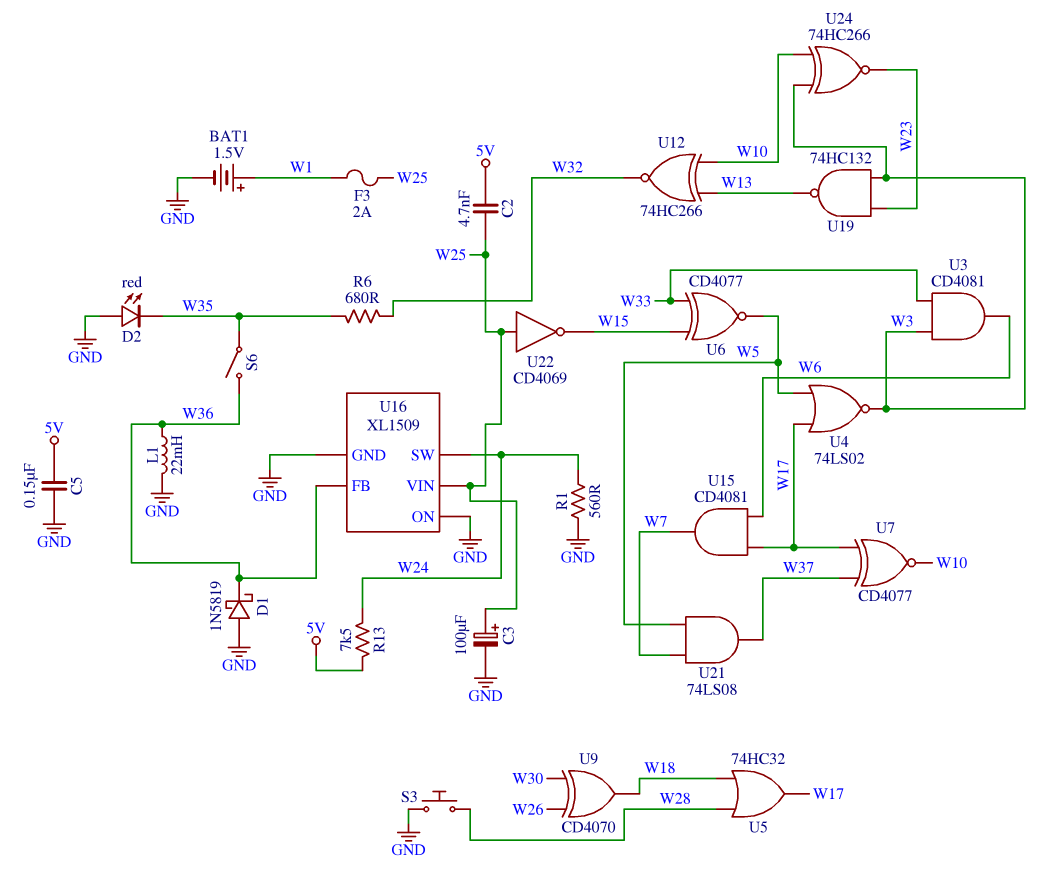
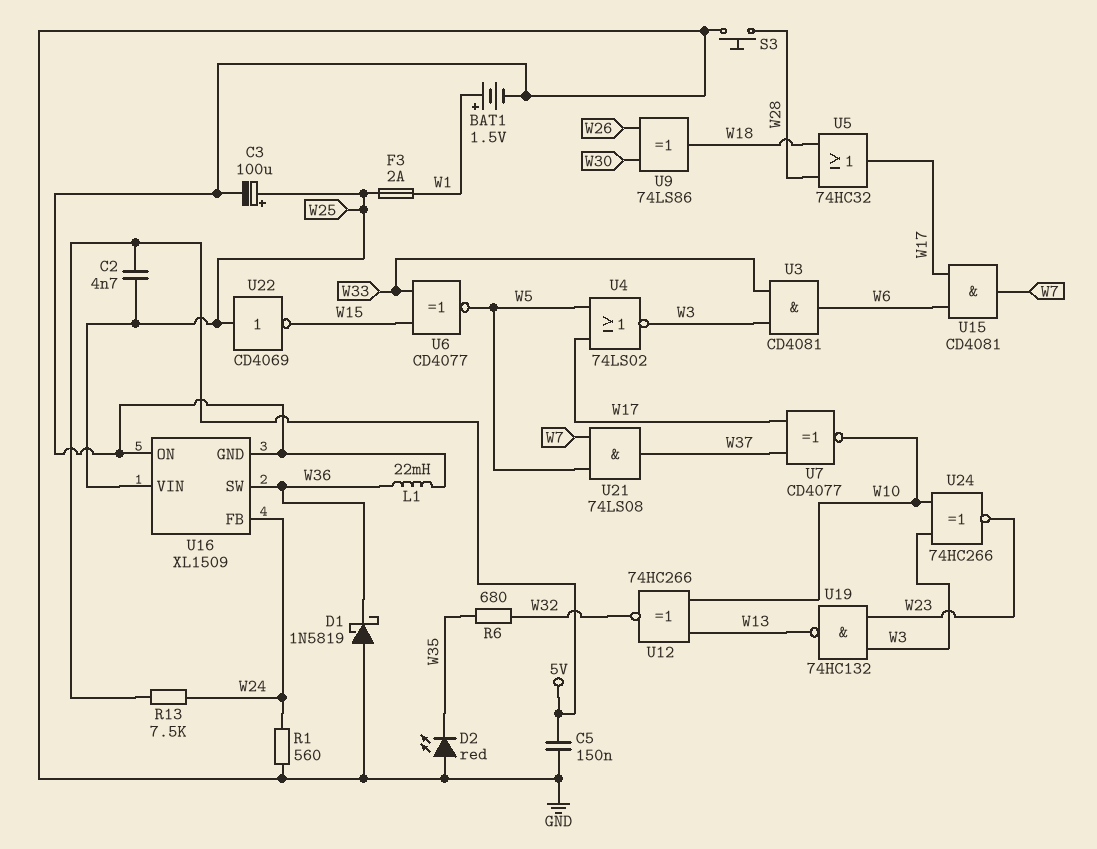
S6: switch (W35, W36) -> none
U9: XOR CD4070 (in W26, in W30, out W18) -> XOR 74LS86 (in W26, in W30, out W18)
U16 pin FB: W36 -> W24
U16 pin SW: W24 -> W36

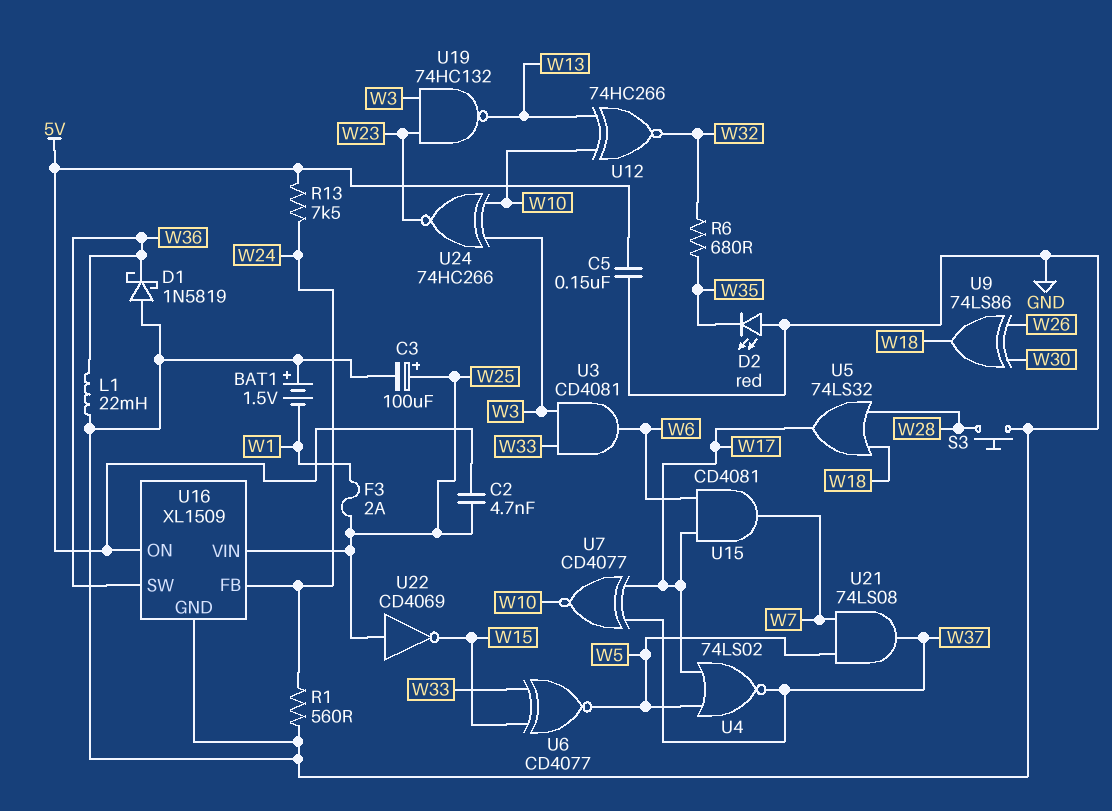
BAT1: 1.5V (plus W1, minus GND) -> 1.5V (plus GND, minus W1)
U4: NOR 74LS02 (in W5, in W17, out W3) -> NOR 74LS02 (in W5, in W17, out W37)
U5: OR 74HC32 (in W18, in W28, out W17) -> OR 74LS32 (in W18, in W28, out W17)
U16 pin ON: GND -> 5V

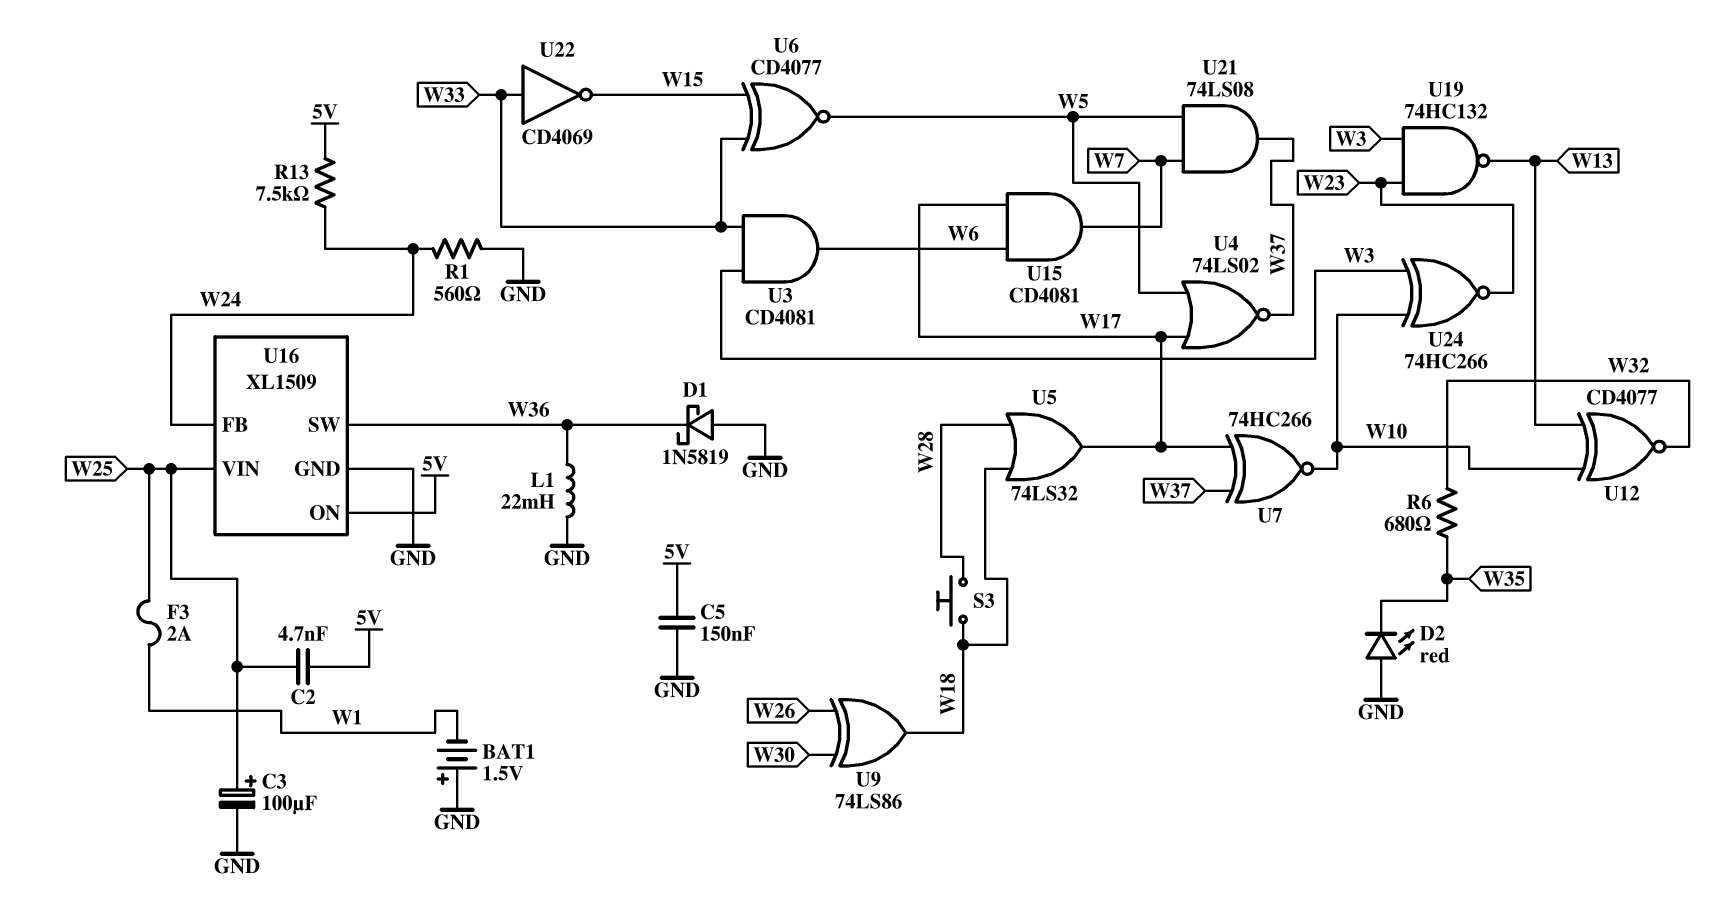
S3: button (GND, W28) -> button (W18, W28)
U7: XNOR CD4077 (in W17, in W37, out W10) -> XNOR 74HC266 (in W17, in W37, out W10)
U12: XNOR 74HC266 (in W10, in W13, out W32) -> XNOR CD4077 (in W10, in W13, out W32)
U22: NOT CD4069 (in W25, out W15) -> NOT CD4069 (in W33, out W15)

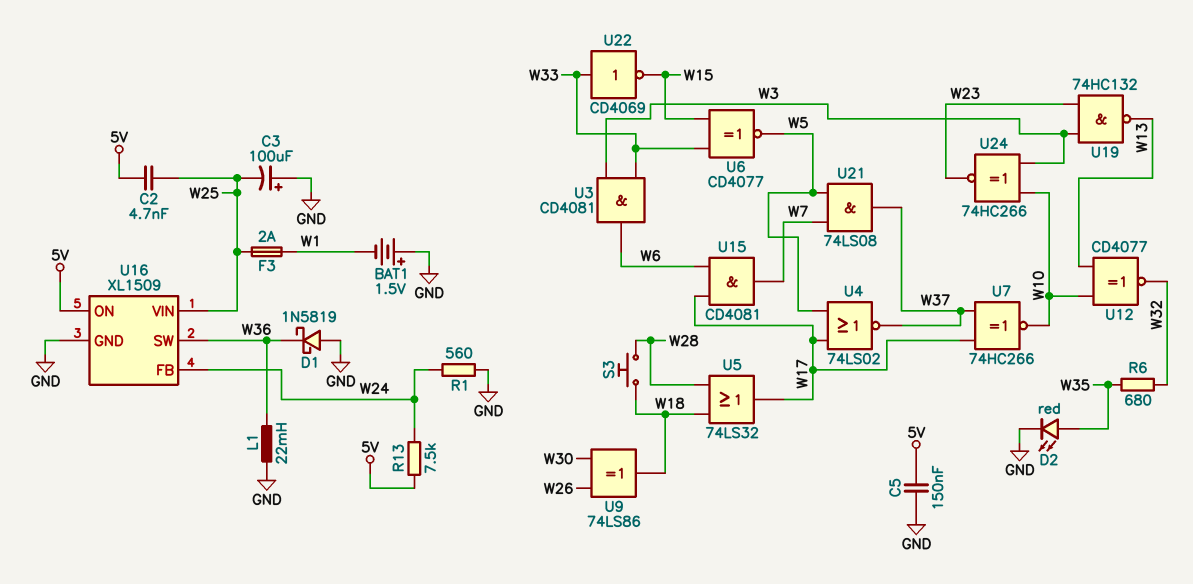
C3: 100uF (plus W25, minus GND) -> 100uF (plus GND, minus W25)
D2: LED red (A GND, K W35) -> LED red (A W35, K GND)

